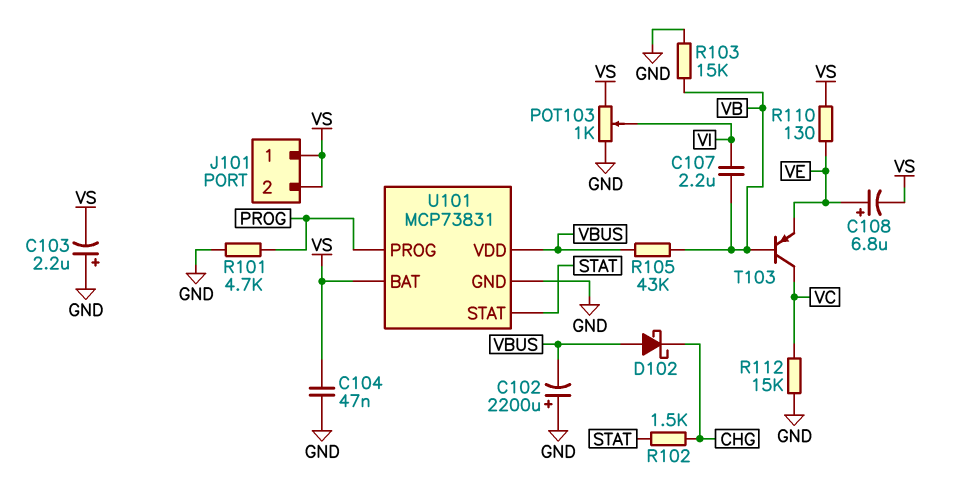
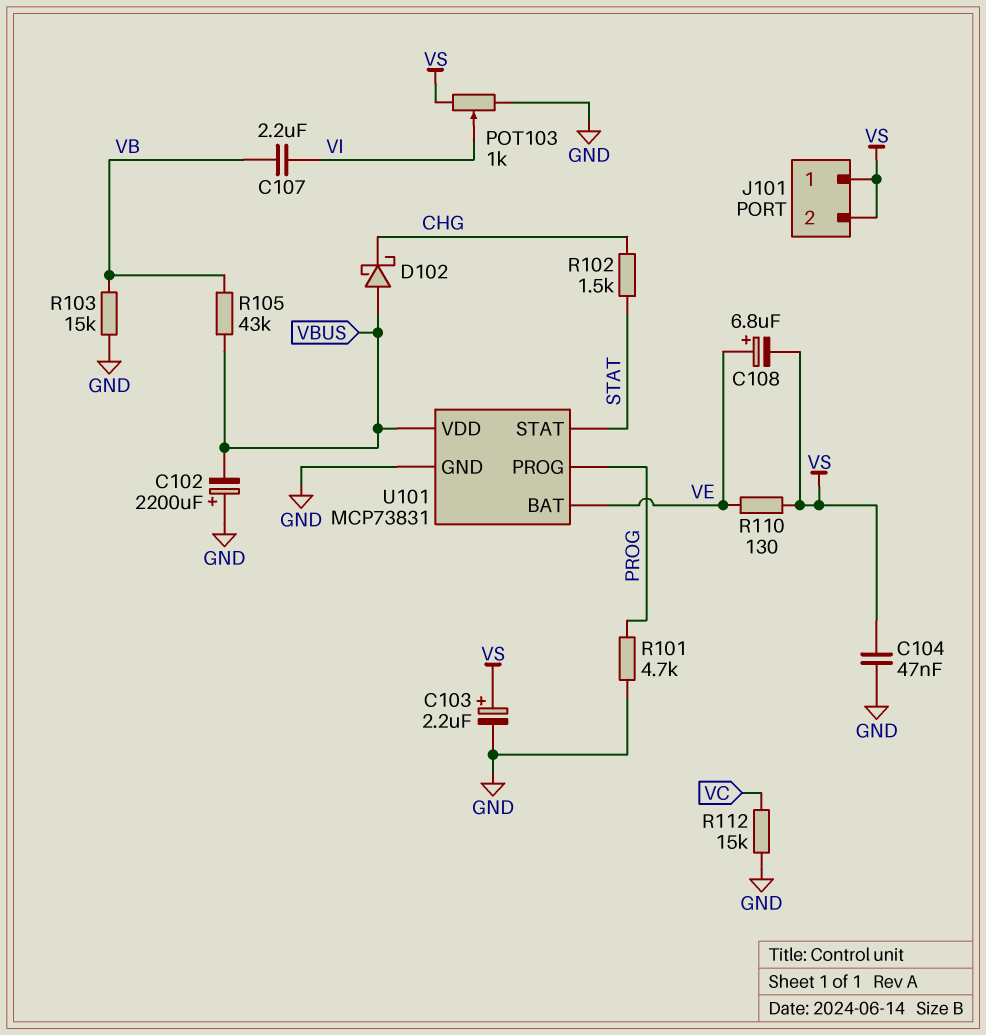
C103: 2.2uF (plus GND, minus VS) -> 2.2uF (plus VS, minus GND)
T103: PNP (B VB, C VC, E VE) -> none
U101 pin BAT: VS -> VE

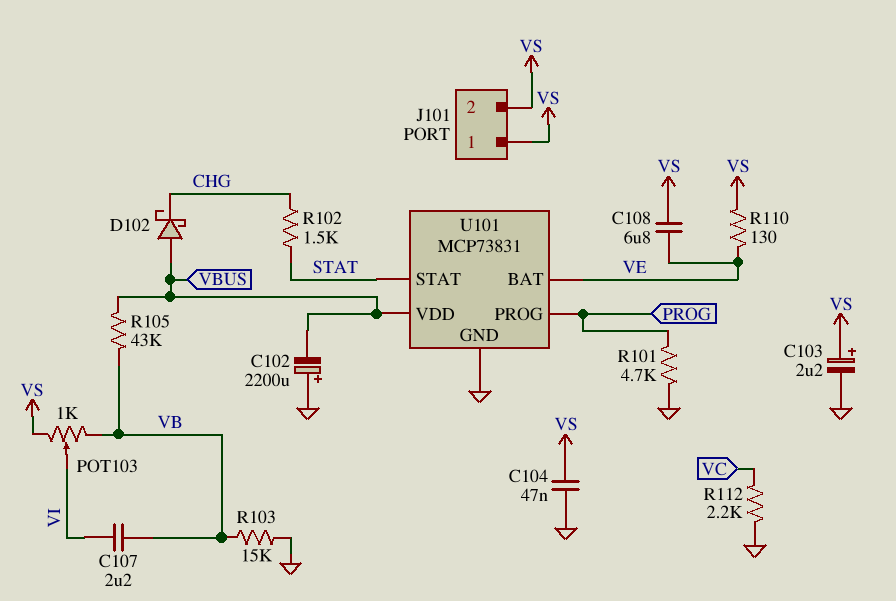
C108: 6.8uF (plus VE, minus VS) -> 6.8uF (VE, VS)
POT103: 1k (GND, VS, wiper VI) -> 1k (VB, VS, wiper VI)
R112: 15k (GND, VC) -> 2.2k (GND, VC)

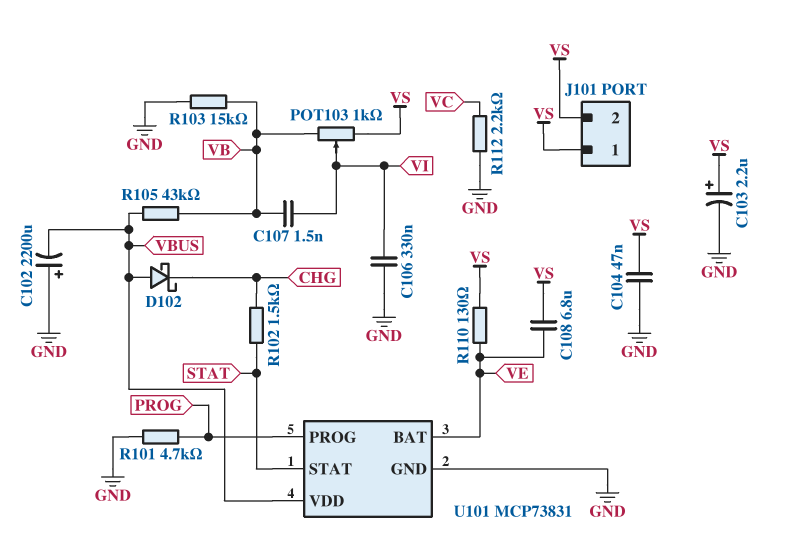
C106: none -> 330nF (GND, VI)
C107: 2.2uF (VB, VI) -> 1.5nF (VB, VI)

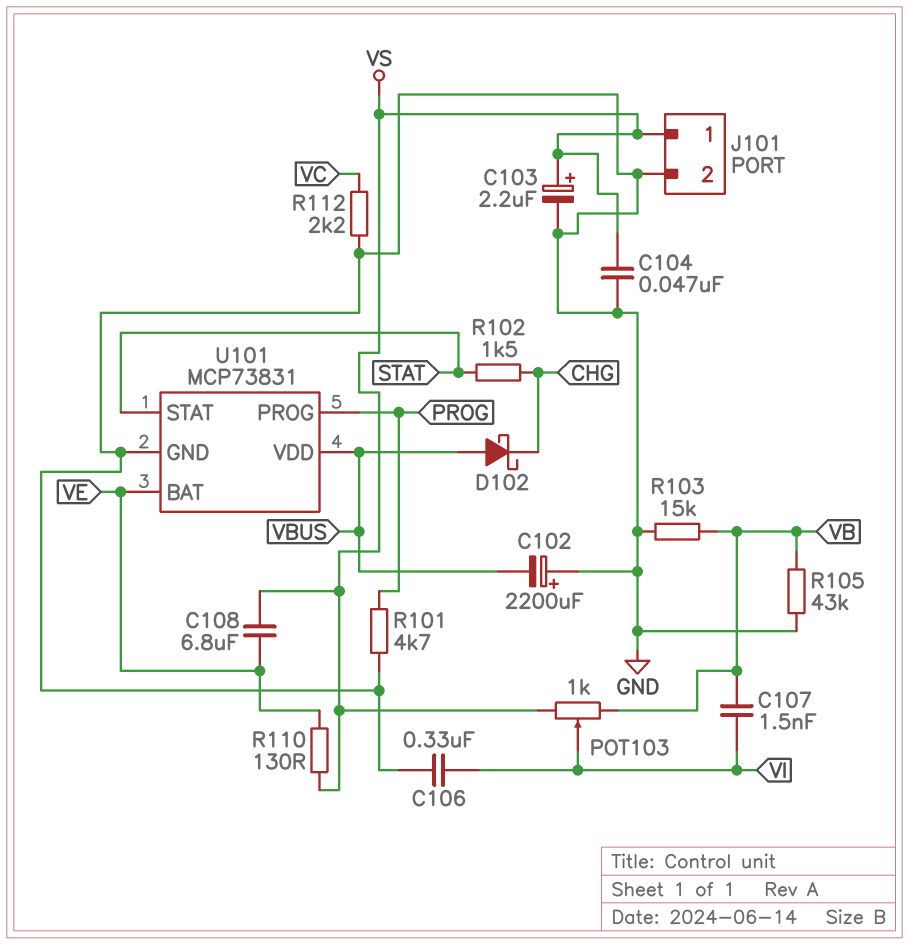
J101 pin 2: VS -> GND
R105: 43k (VB, VBUS) -> 43k (GND, VB)

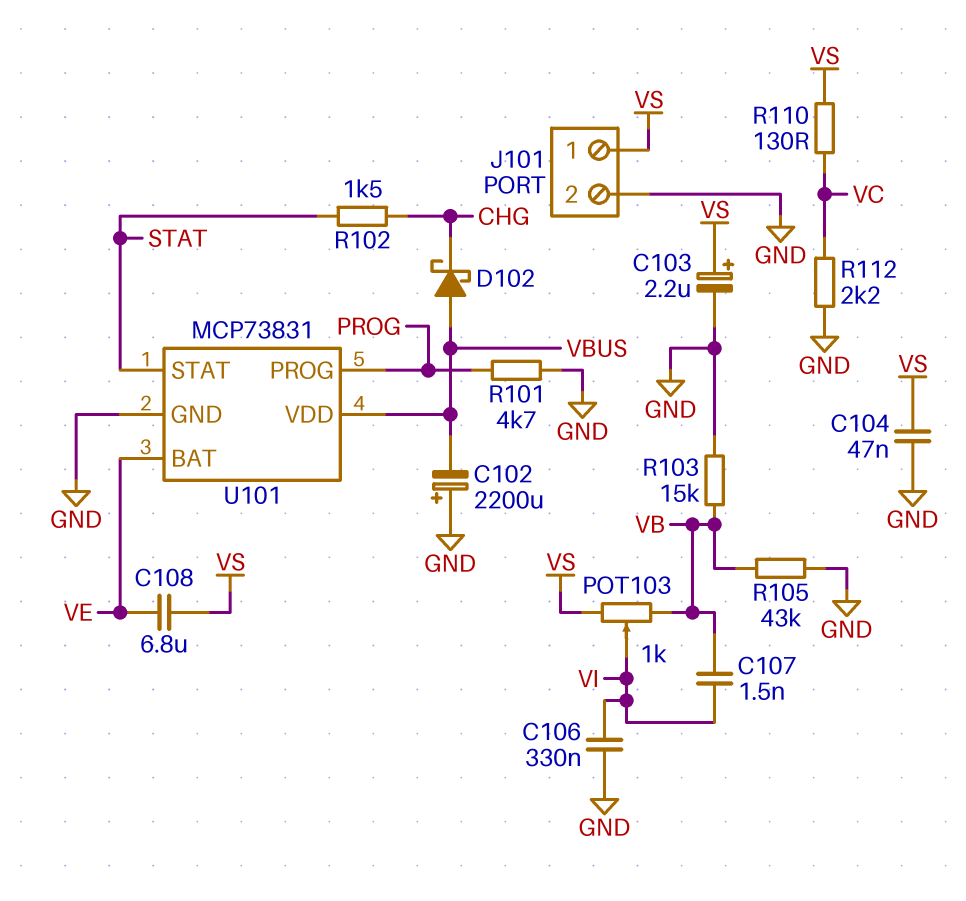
R110: 130 (VE, VS) -> 130 (VC, VS)

